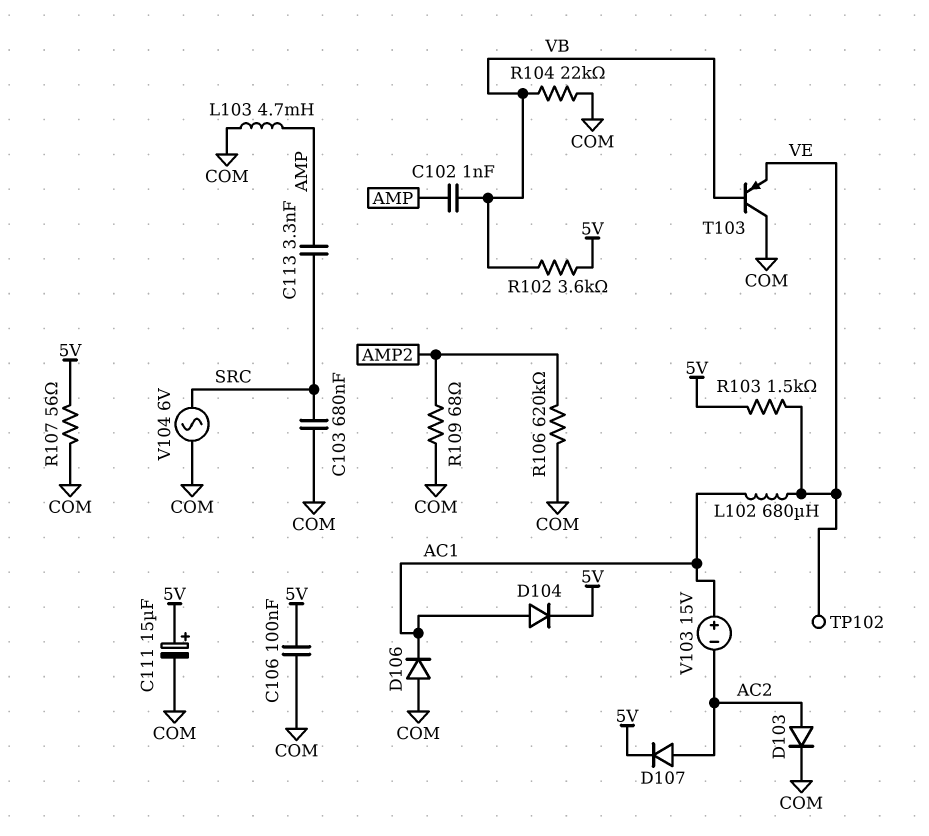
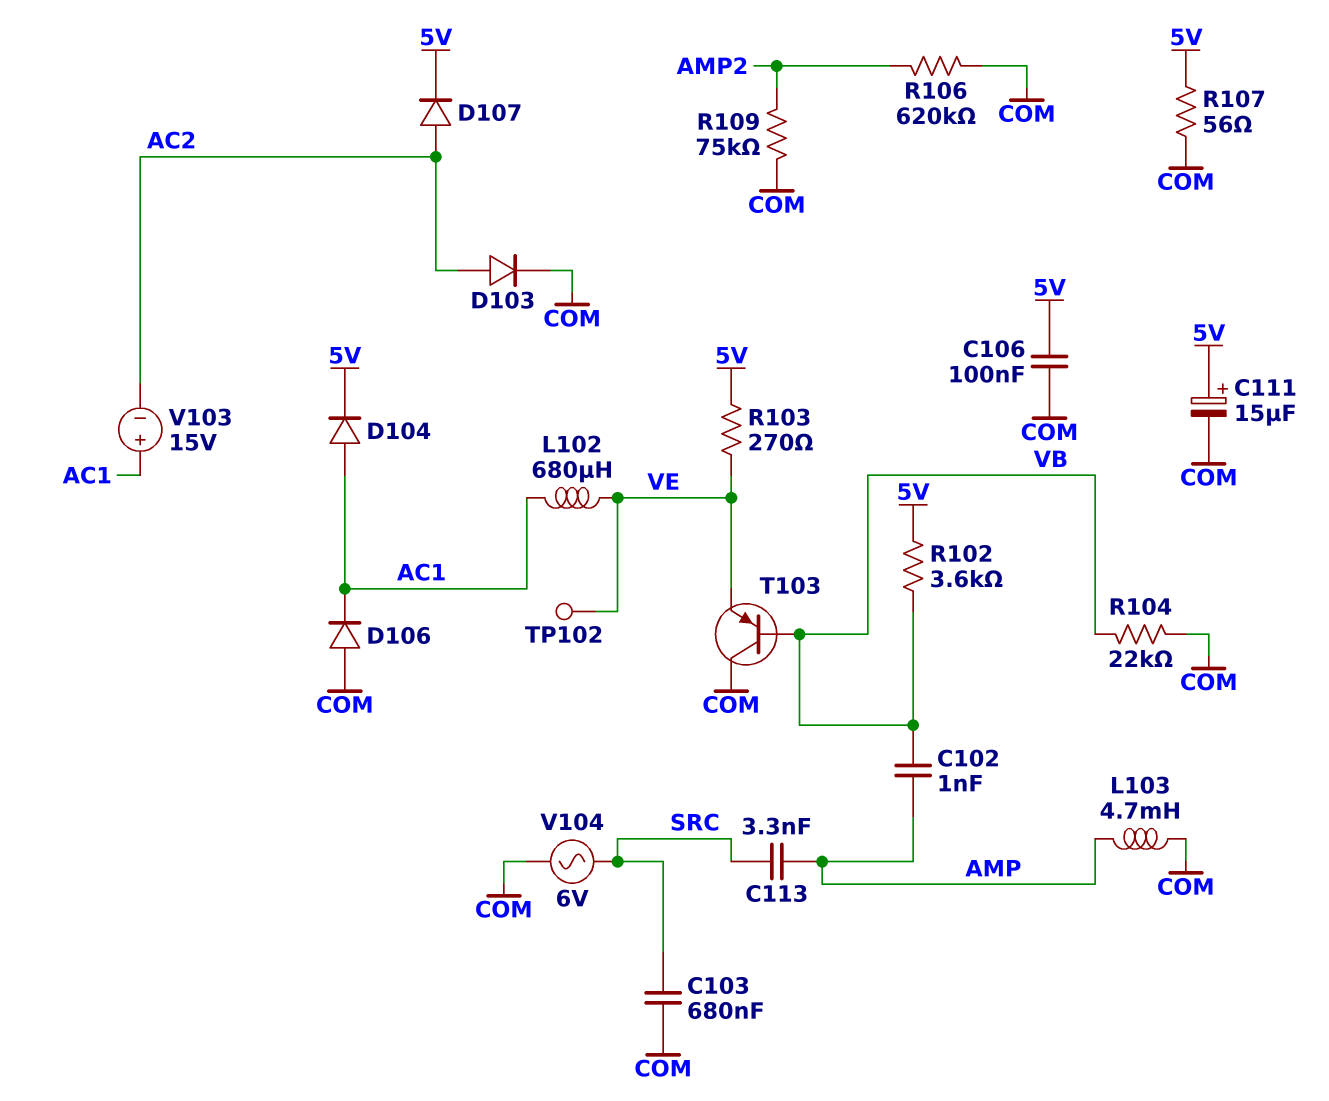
R103: 1.5k (5V, VE) -> 270 (5V, VE)
R109: 68 (AMP2, COM) -> 75k (AMP2, COM)

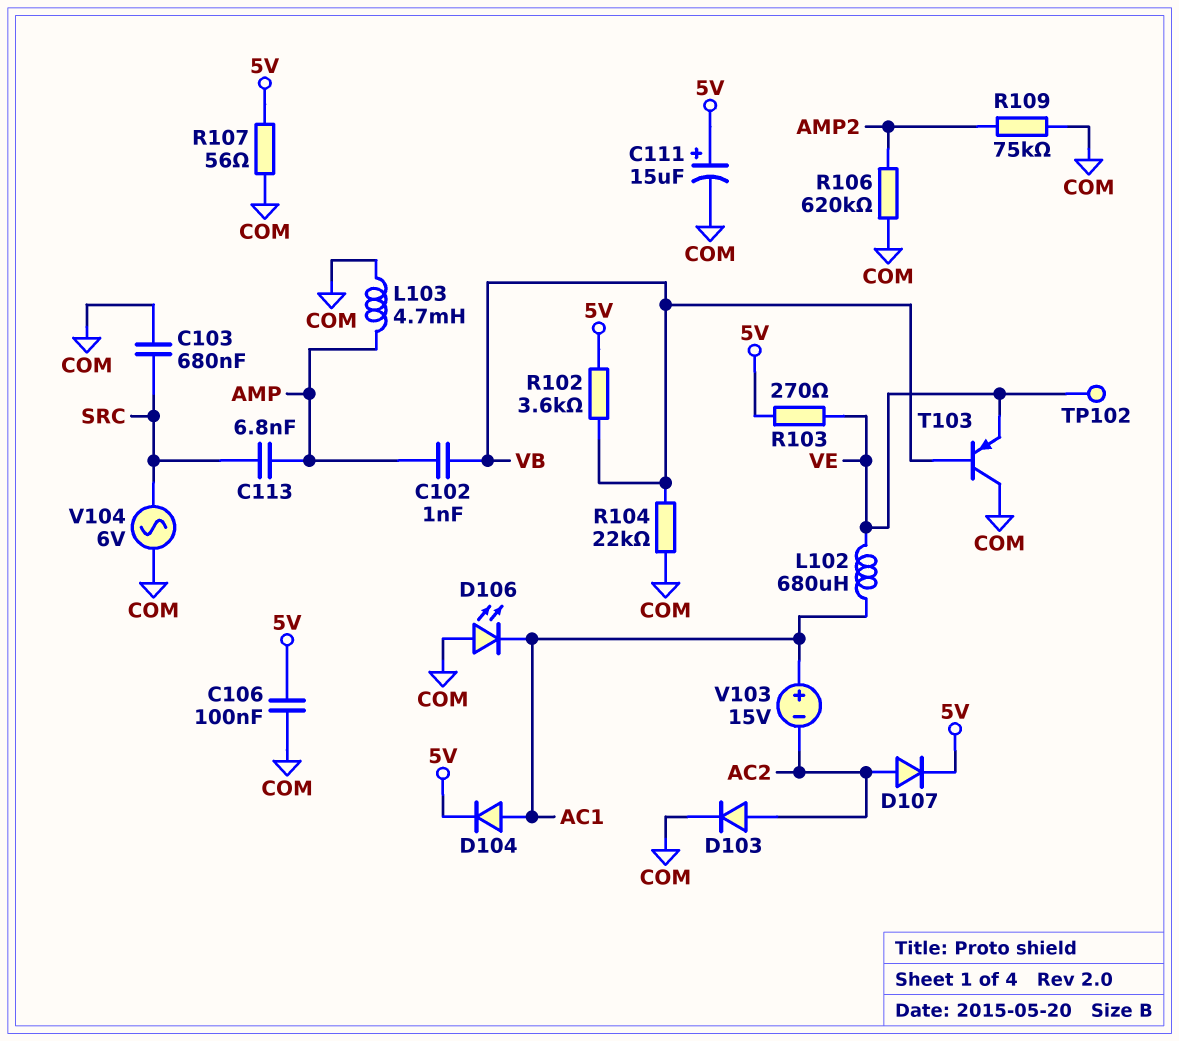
C113: 3.3nF (AMP, SRC) -> 6.8nF (AMP, SRC)
D106: diode (A COM, K AC1) -> LED (A COM, K AC1)

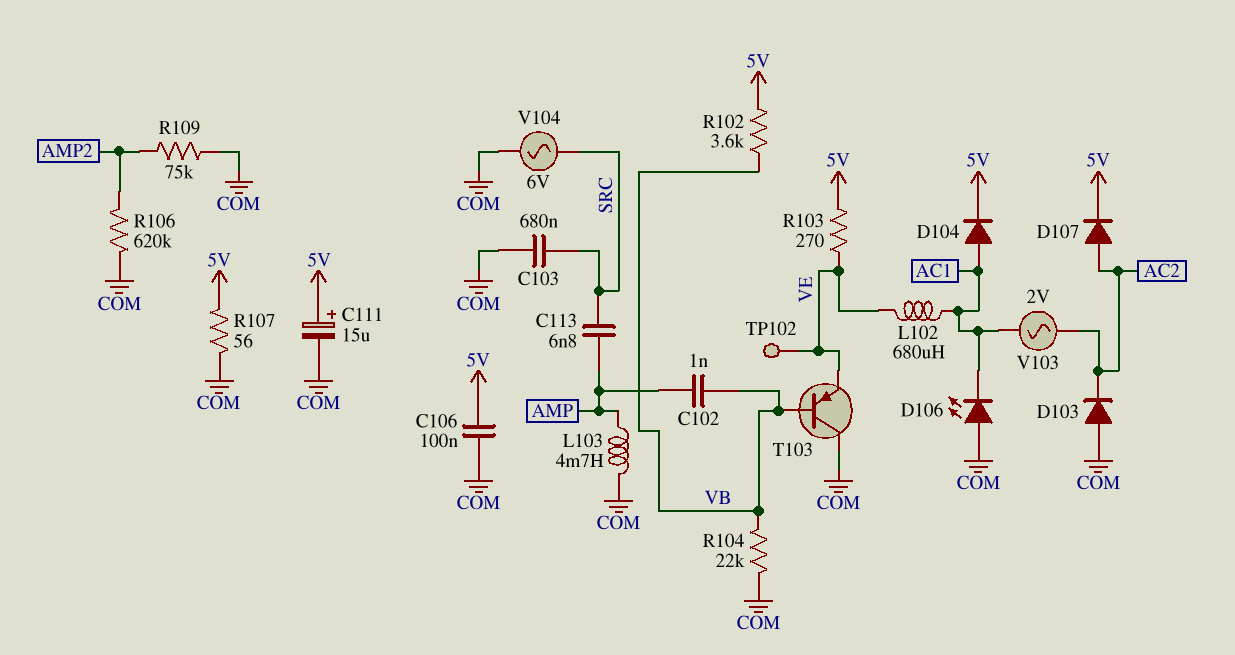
D103: diode (A AC2, K COM) -> diode (A COM, K AC2)
V103: 15V (plus AC1, minus AC2) -> AC 2V (AC1, AC2)

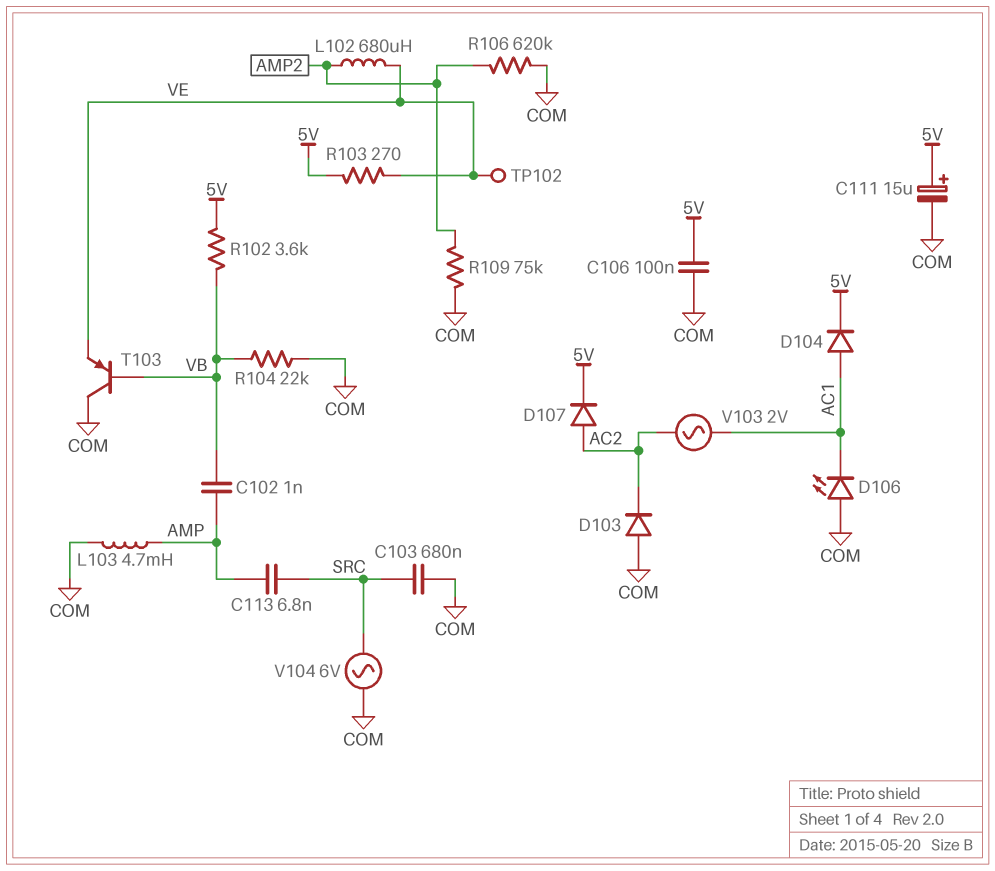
L102: 680uH (AC1, VE) -> 680uH (AMP2, VE)
R107: 56 (5V, COM) -> none

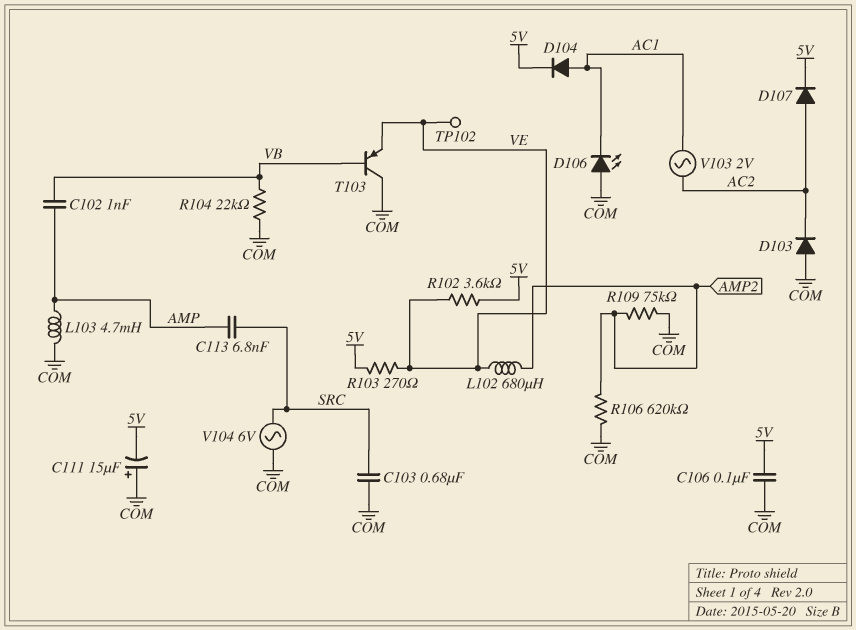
C111: 15uF (plus 5V, minus COM) -> 15uF (plus COM, minus 5V)
R102: 3.6k (5V, VB) -> 3.6k (5V, VE)

